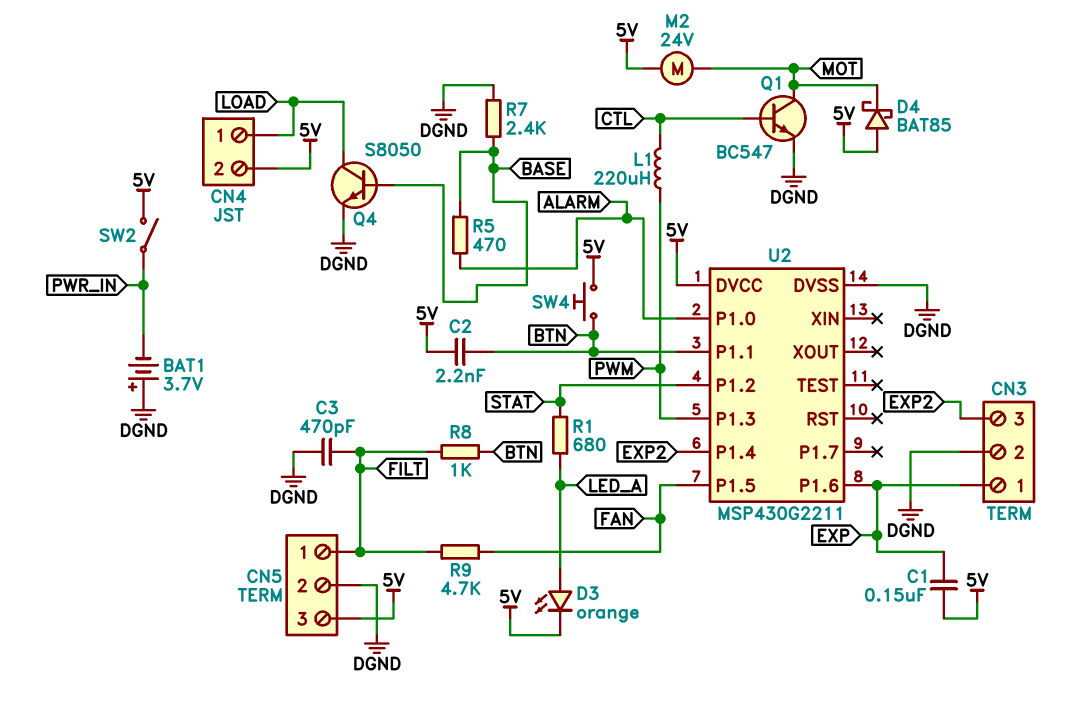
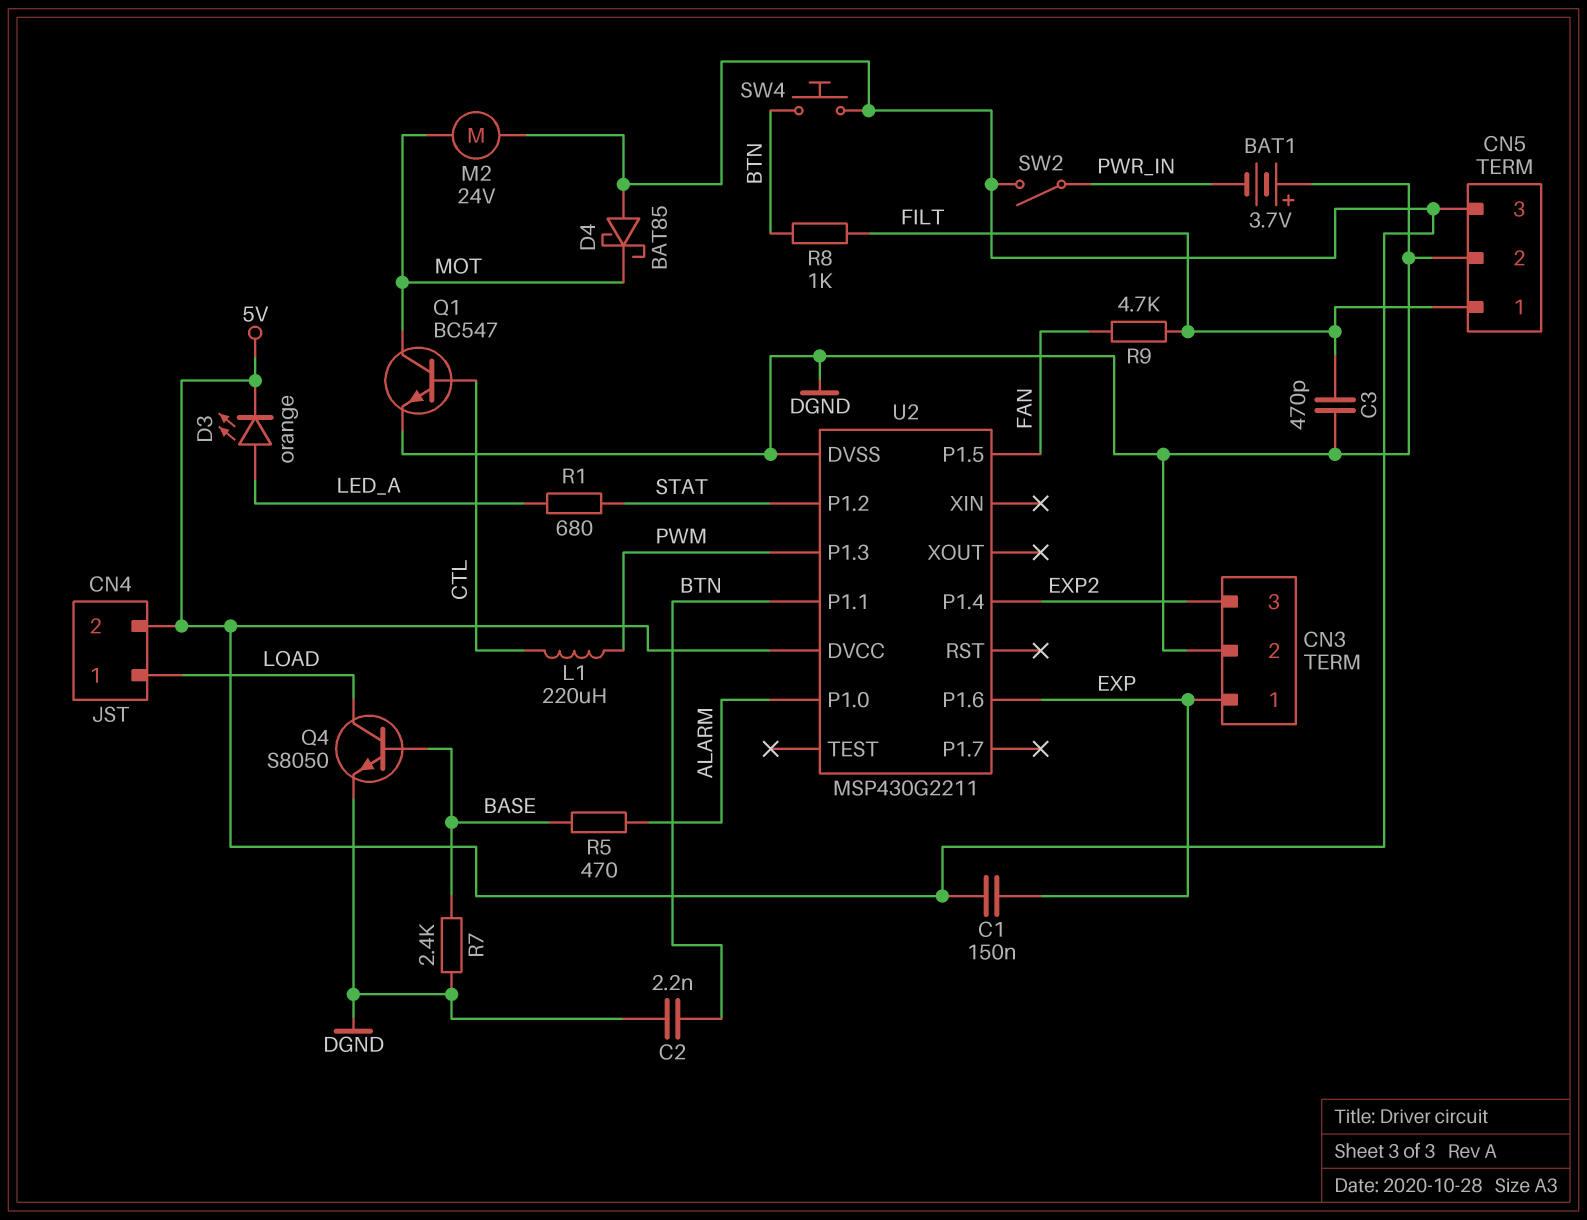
C2: 2.2nF (5V, BTN) -> 2.2nF (BTN, DGND)

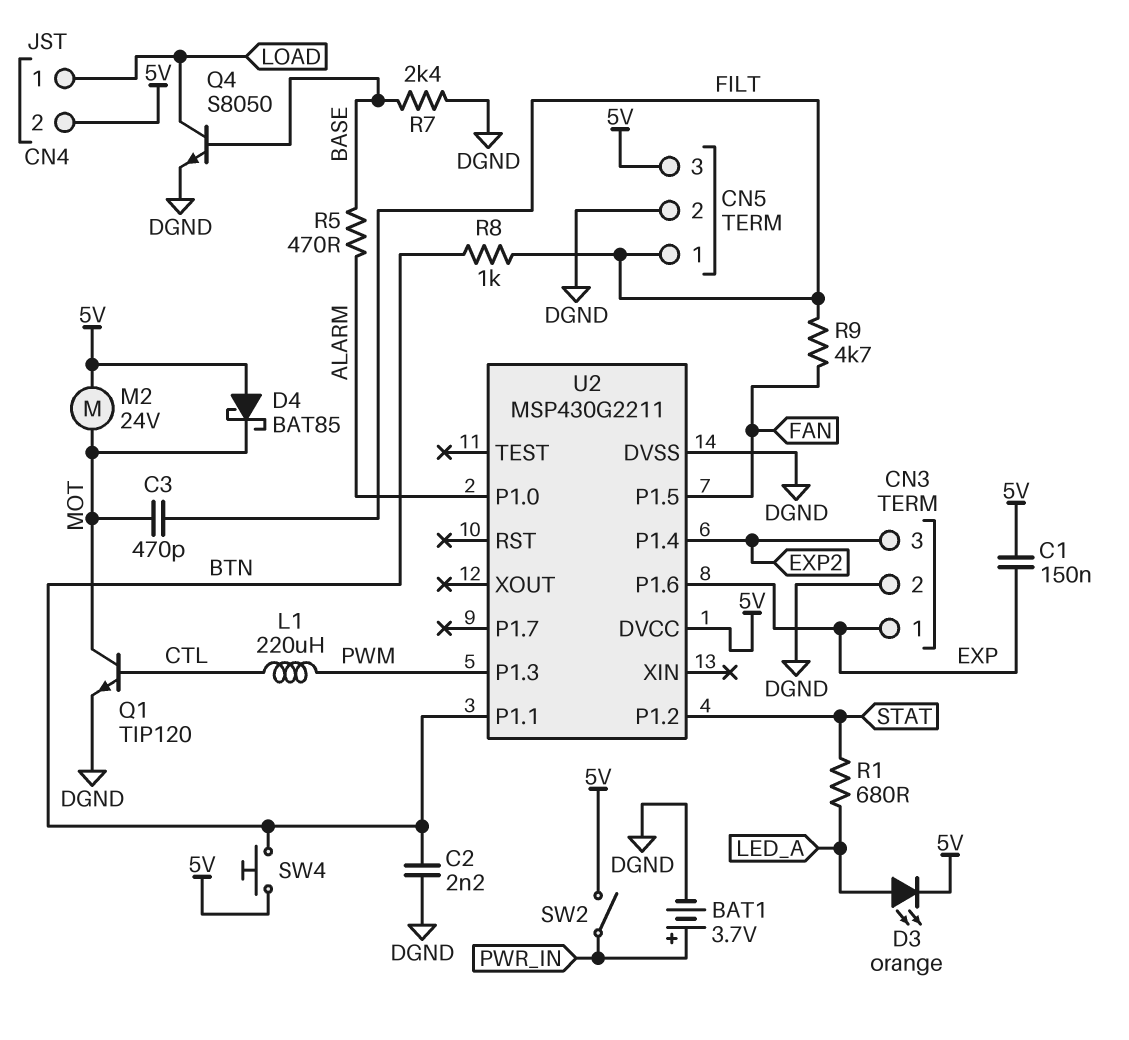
BAT1: 3.7V (plus DGND, minus PWR_IN) -> 3.7V (plus PWR_IN, minus DGND)
C3: 470pF (DGND, FILT) -> 470pF (FILT, MOT)
Q1: NPN BC547 (B CTL, C MOT, E DGND) -> NPN TIP120 (B CTL, C MOT, E DGND)

